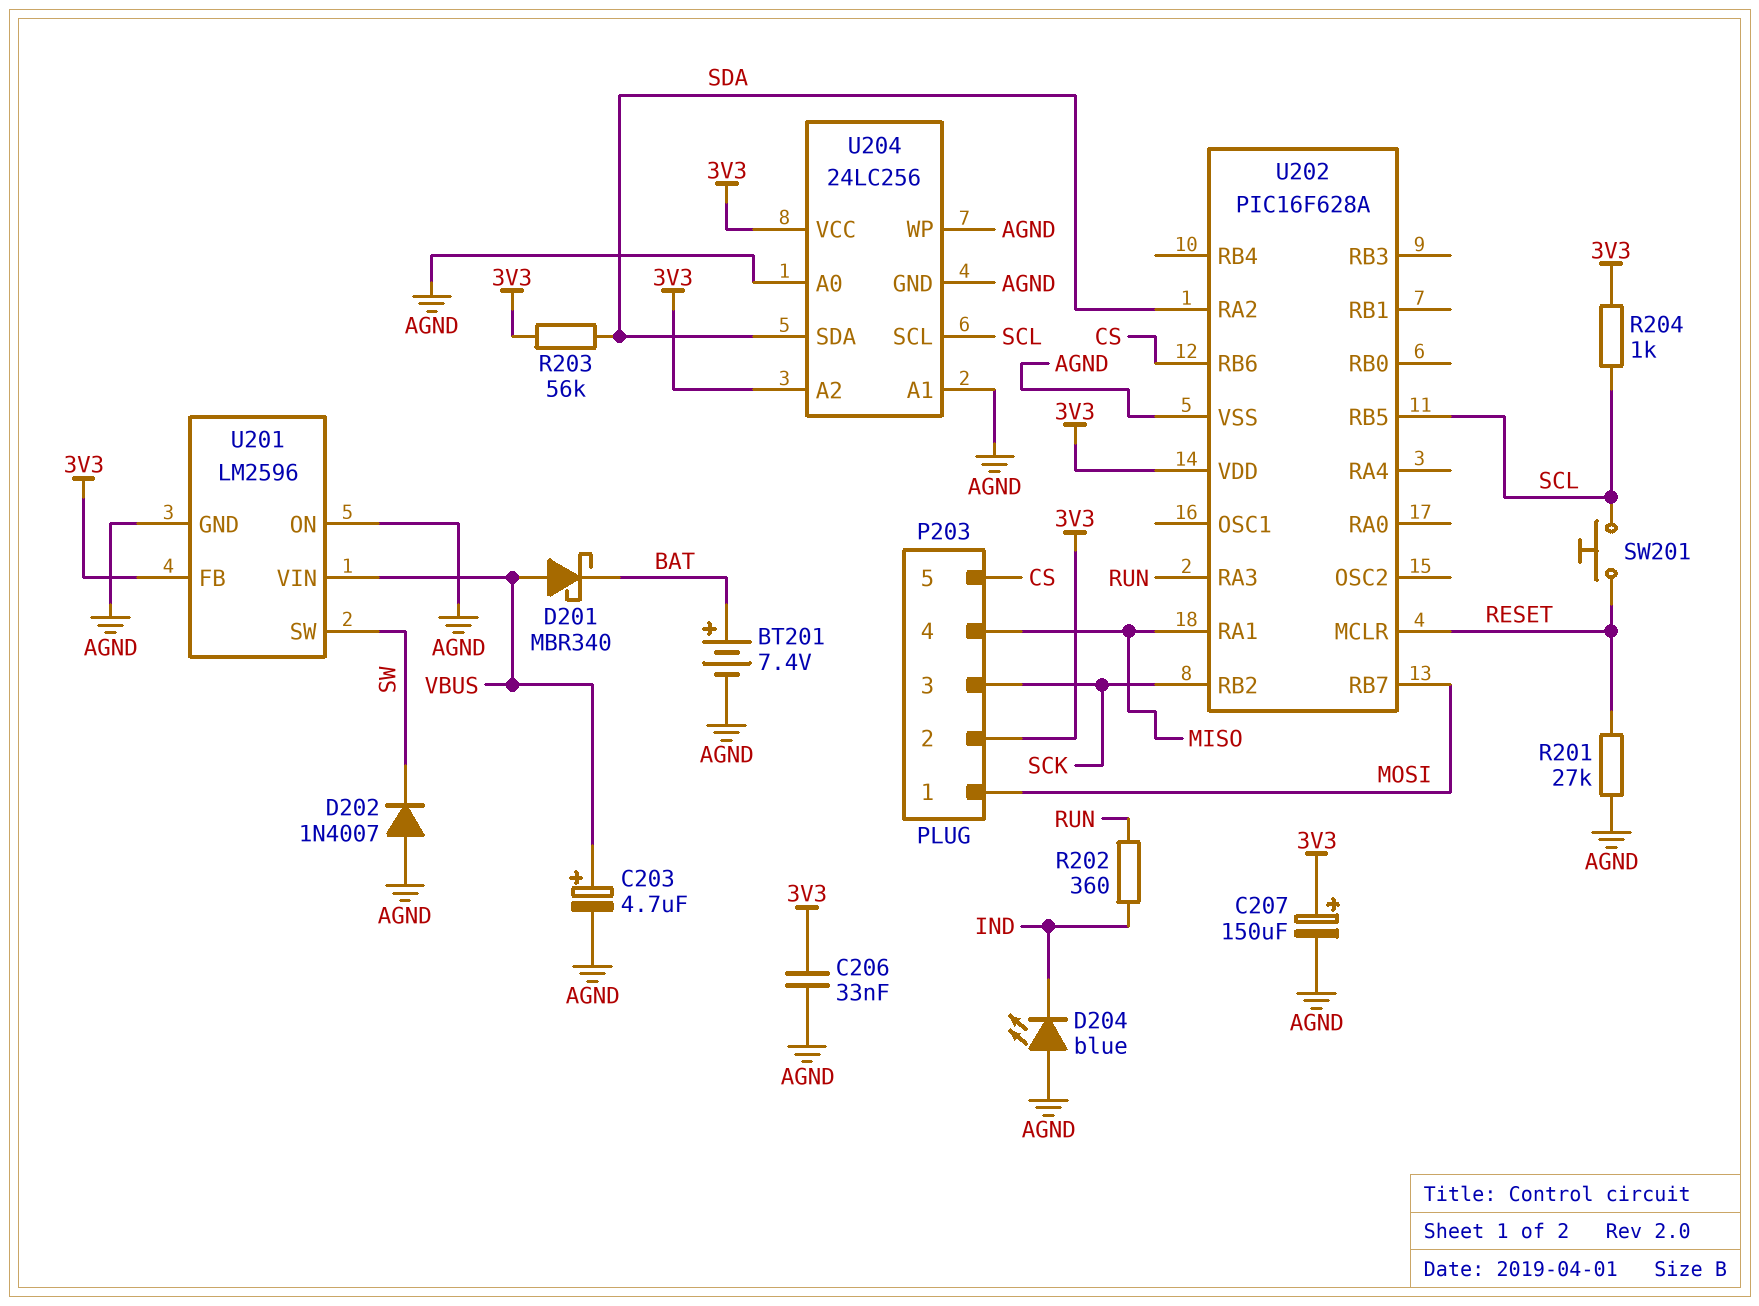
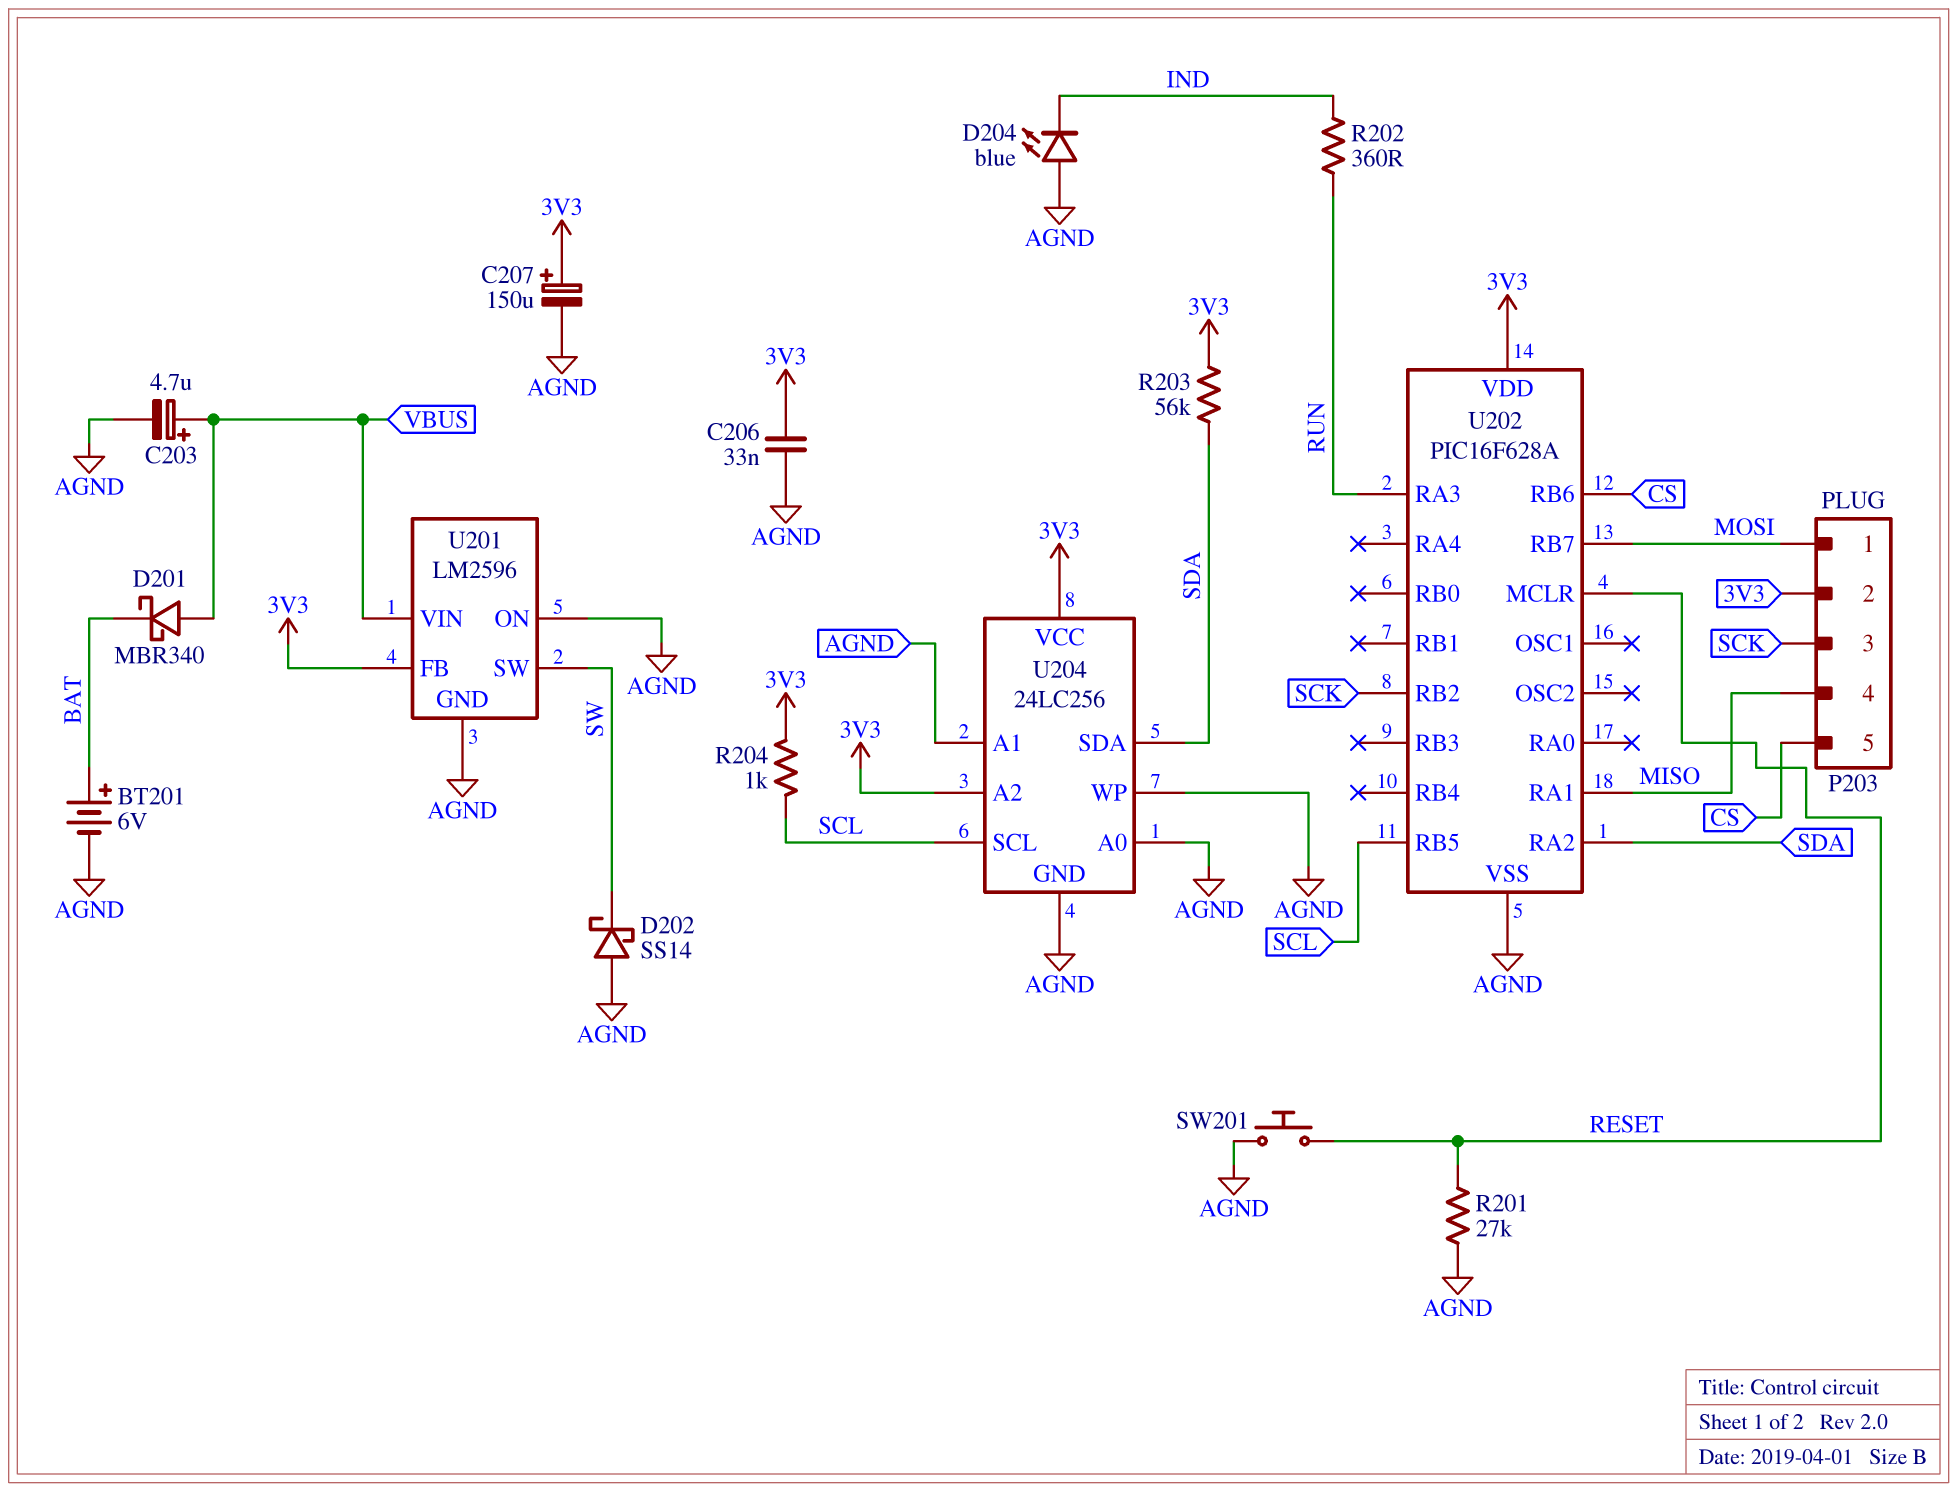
BT201: 7.4V (plus BAT, minus AGND) -> 6V (plus BAT, minus AGND)
D202: diode 1N4007 (A AGND, K SW) -> schottky SS14 (A AGND, K SW)
SW201: button (RESET, SCL) -> button (AGND, RESET)

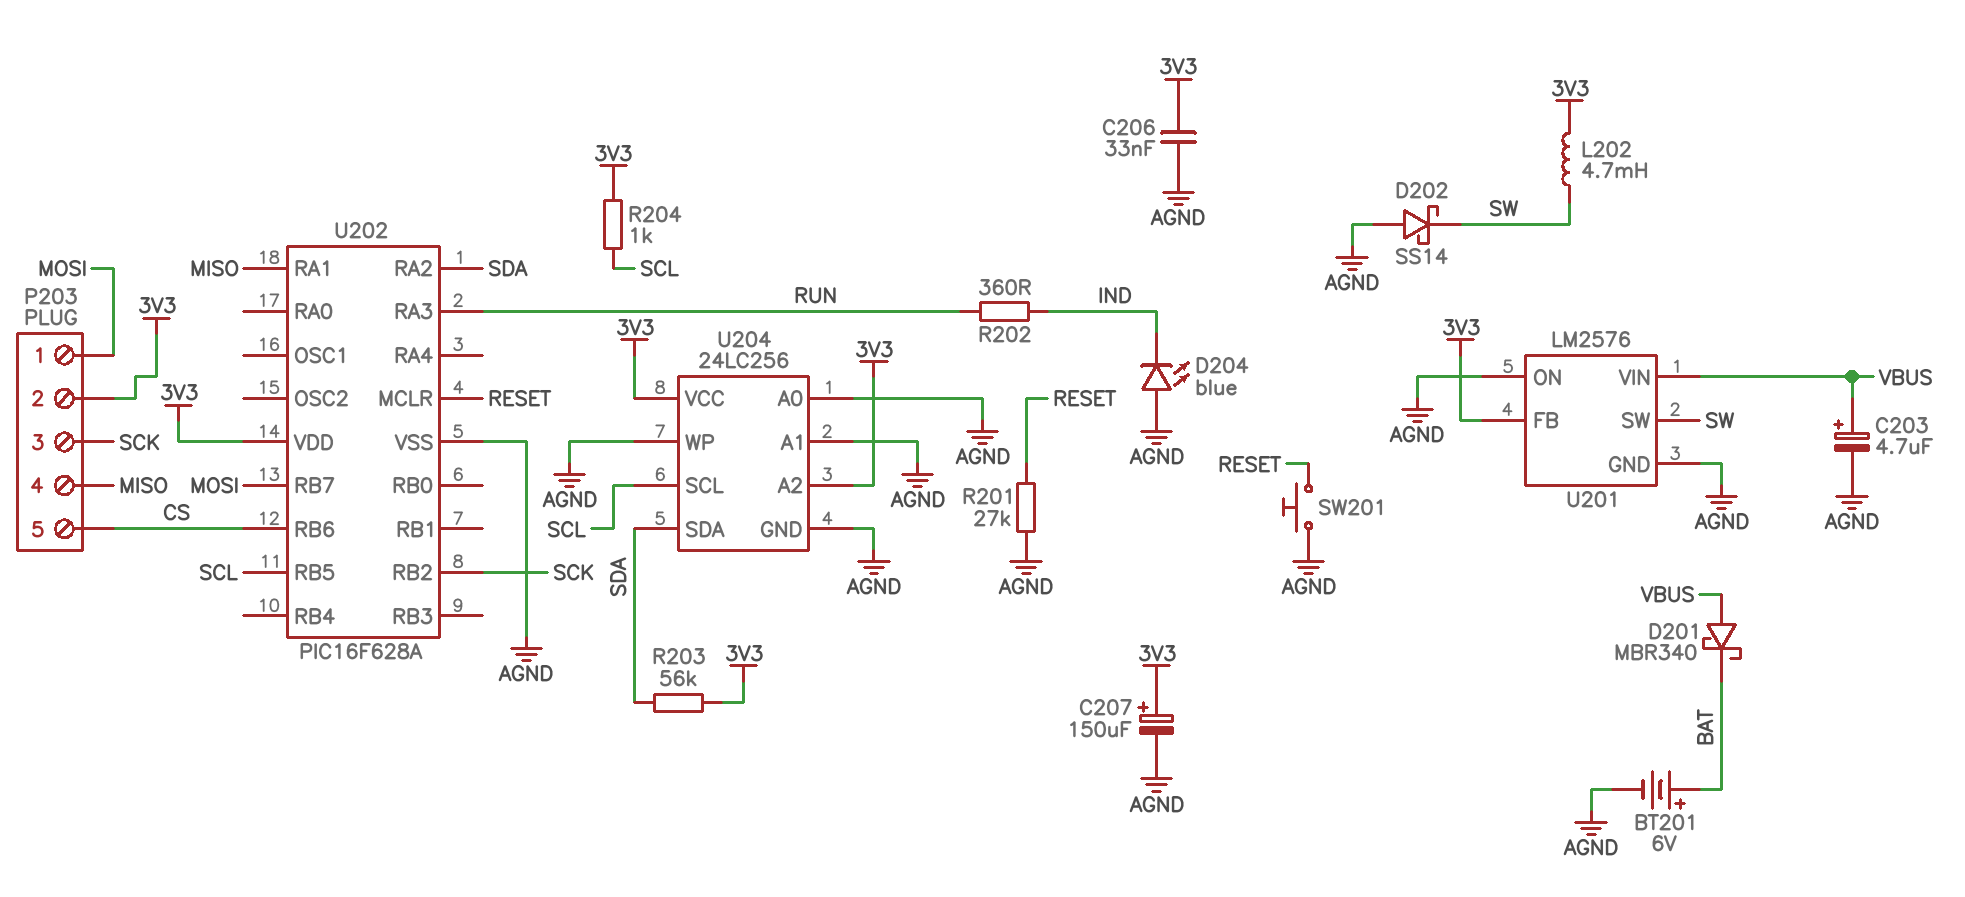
L202: none -> 4.7mH (3V3, SW)
U201: LM2596 -> LM2576

